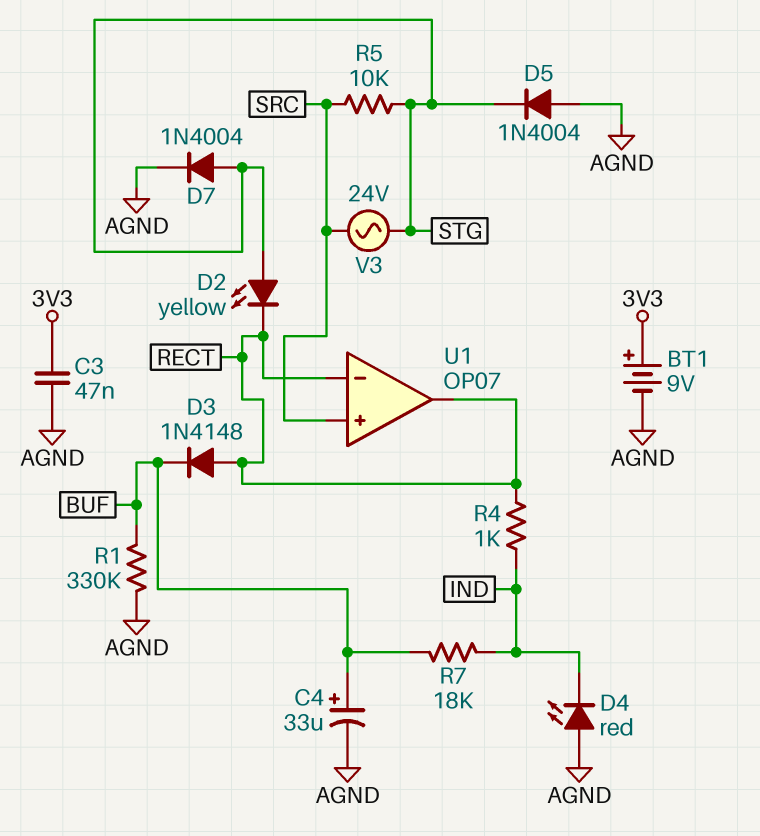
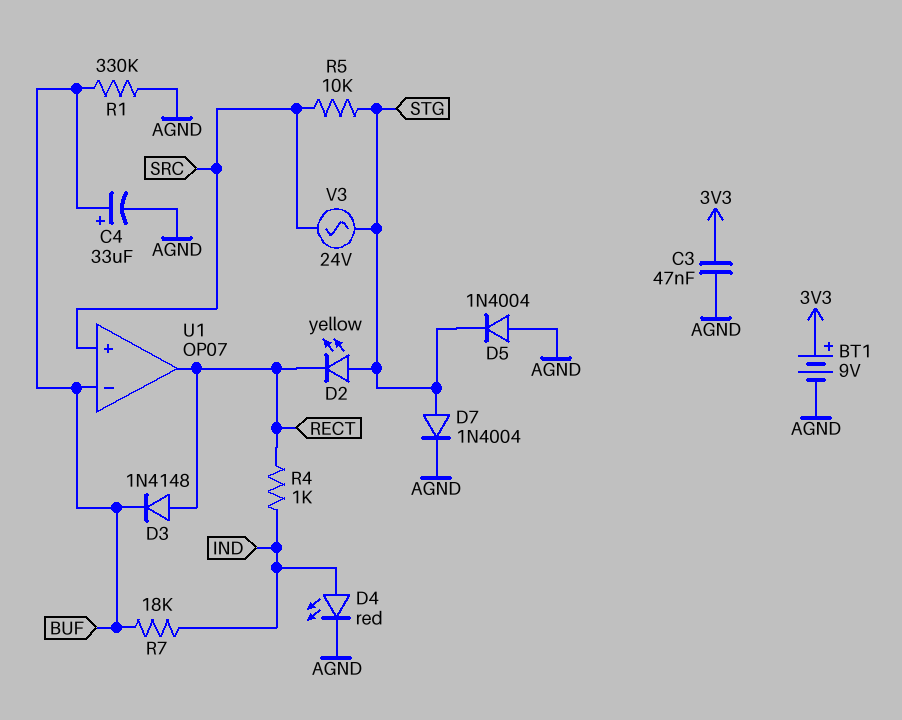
D4: LED red (A AGND, K IND) -> LED red (A IND, K AGND)
U1 pin in-: RECT -> BUF

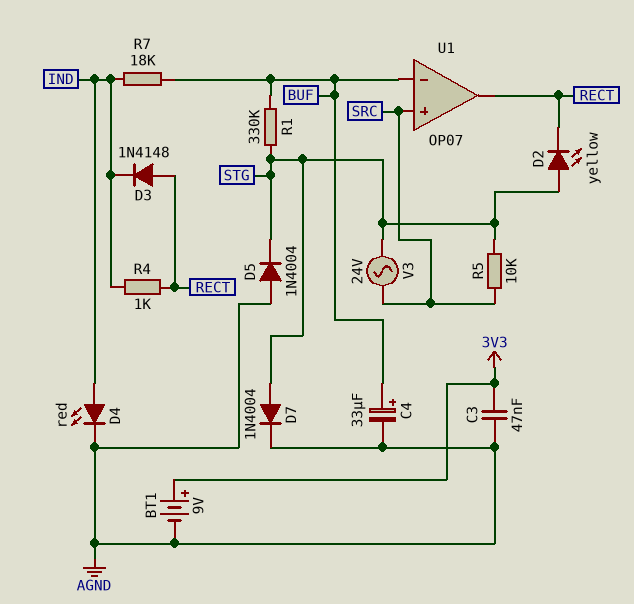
D3: diode 1N4148 (A RECT, K BUF) -> diode 1N4148 (A RECT, K IND)
R1: 330k (AGND, BUF) -> 330k (BUF, STG)

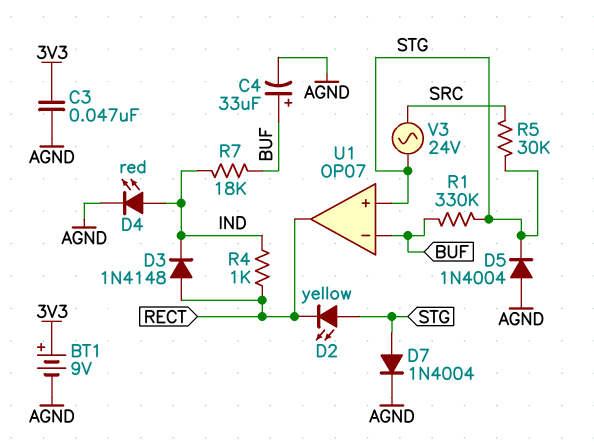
R5: 10k (SRC, STG) -> 30k (SRC, STG)
U1 pin in+: SRC -> STG

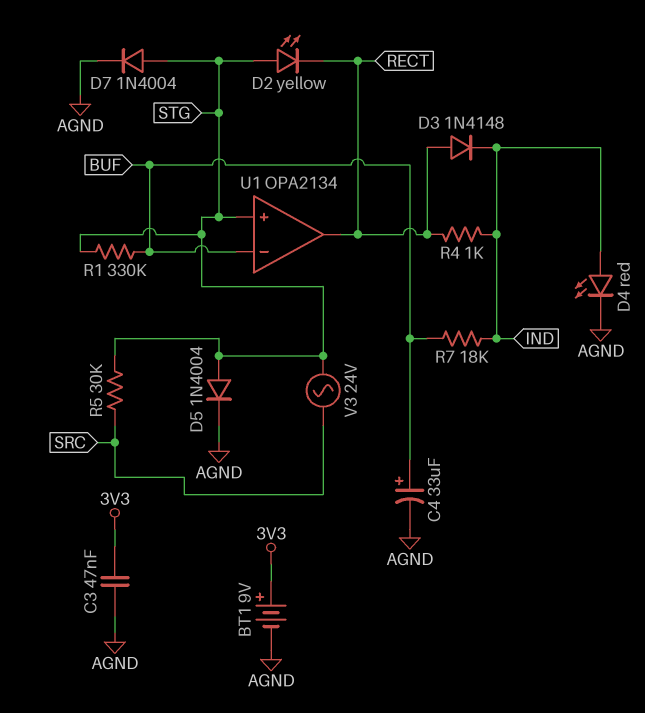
D5: diode 1N4004 (A AGND, K STG) -> diode 1N4004 (A STG, K AGND)
U1: OP07 -> OPA2134

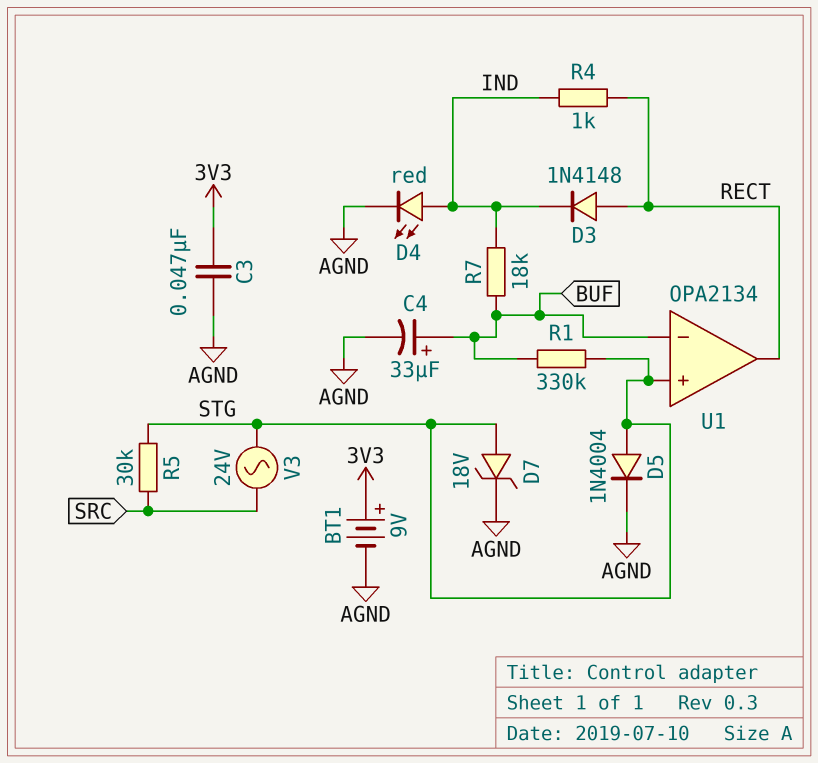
D2: LED yellow (A STG, K RECT) -> none
D7: diode 1N4004 (A STG, K AGND) -> zener 18V (A STG, K AGND)

